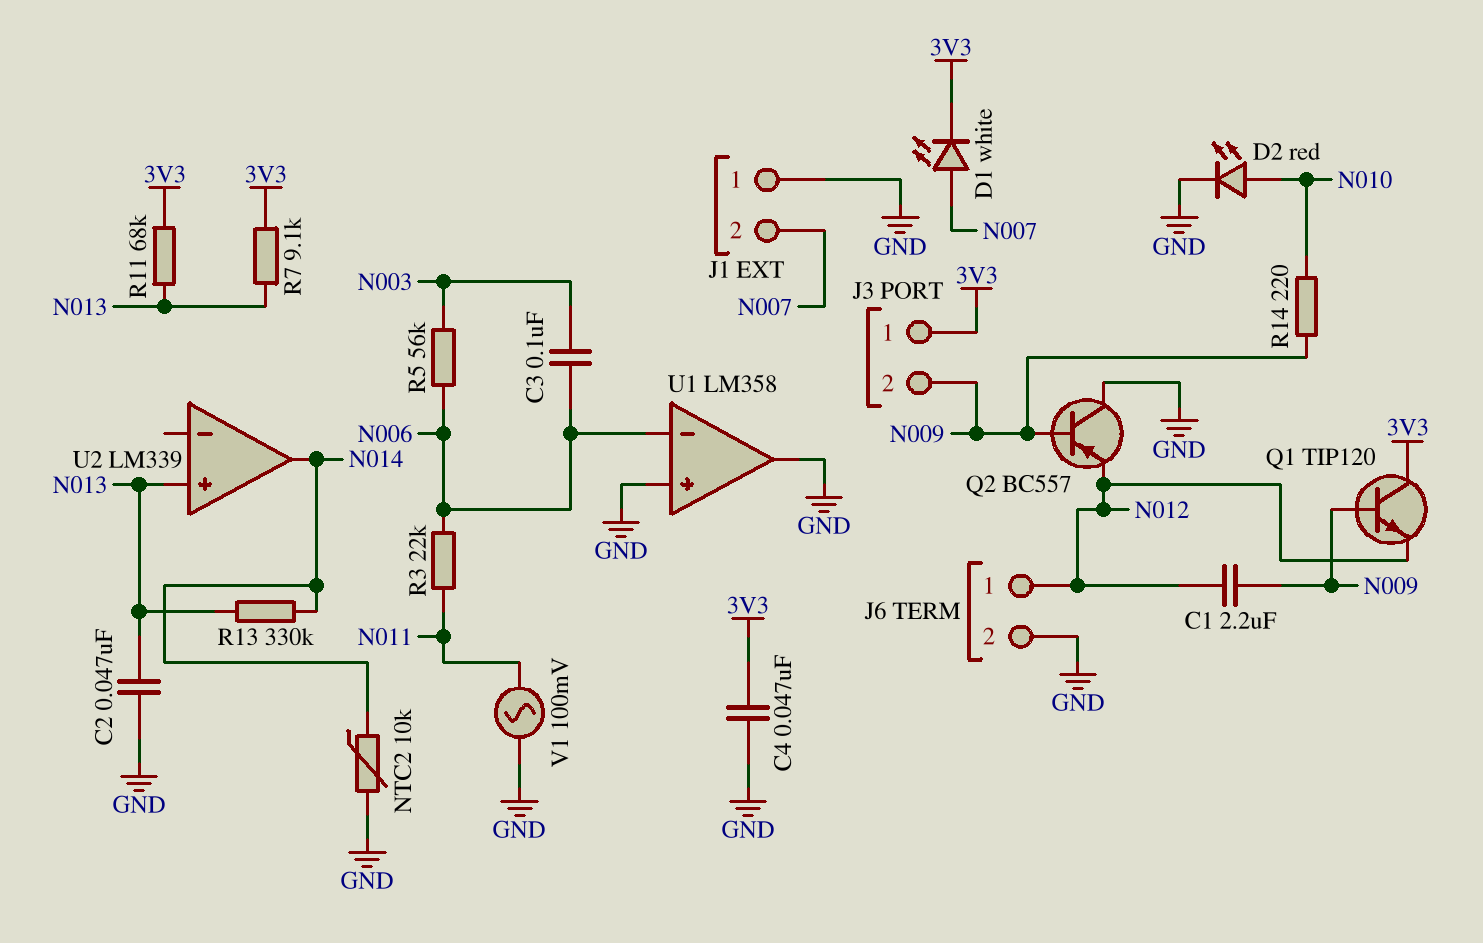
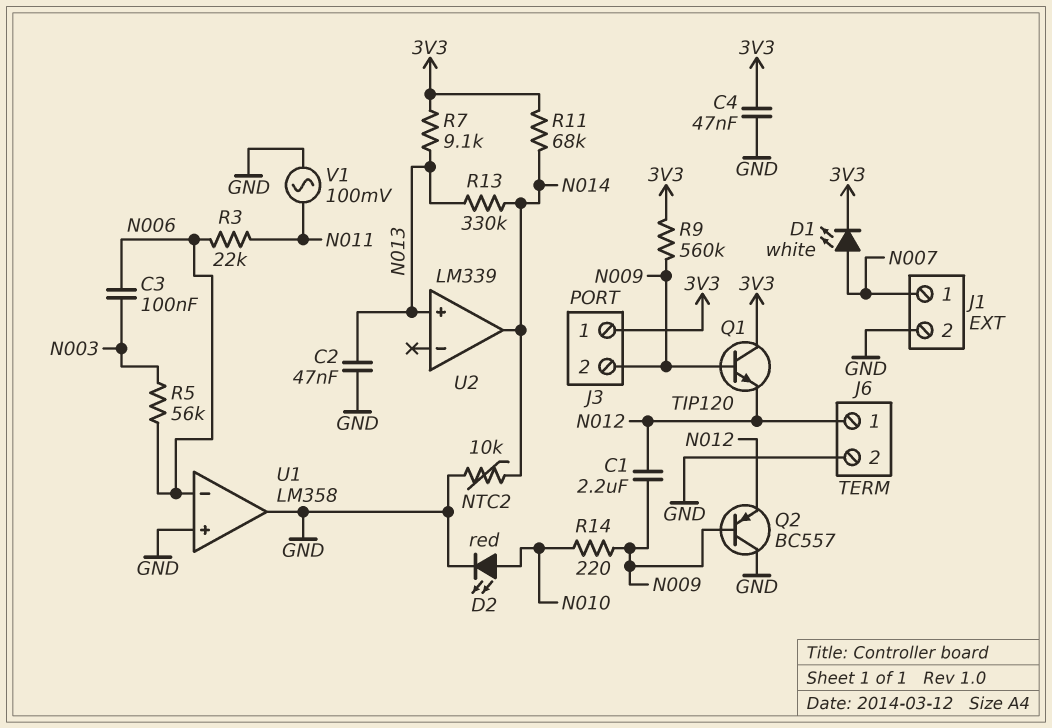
J1 pin 1: GND -> N007
J1 pin 2: N007 -> GND
R9: none -> 560k (3V3, N009)
R11: 68k (3V3, N013) -> 68k (3V3, N014)

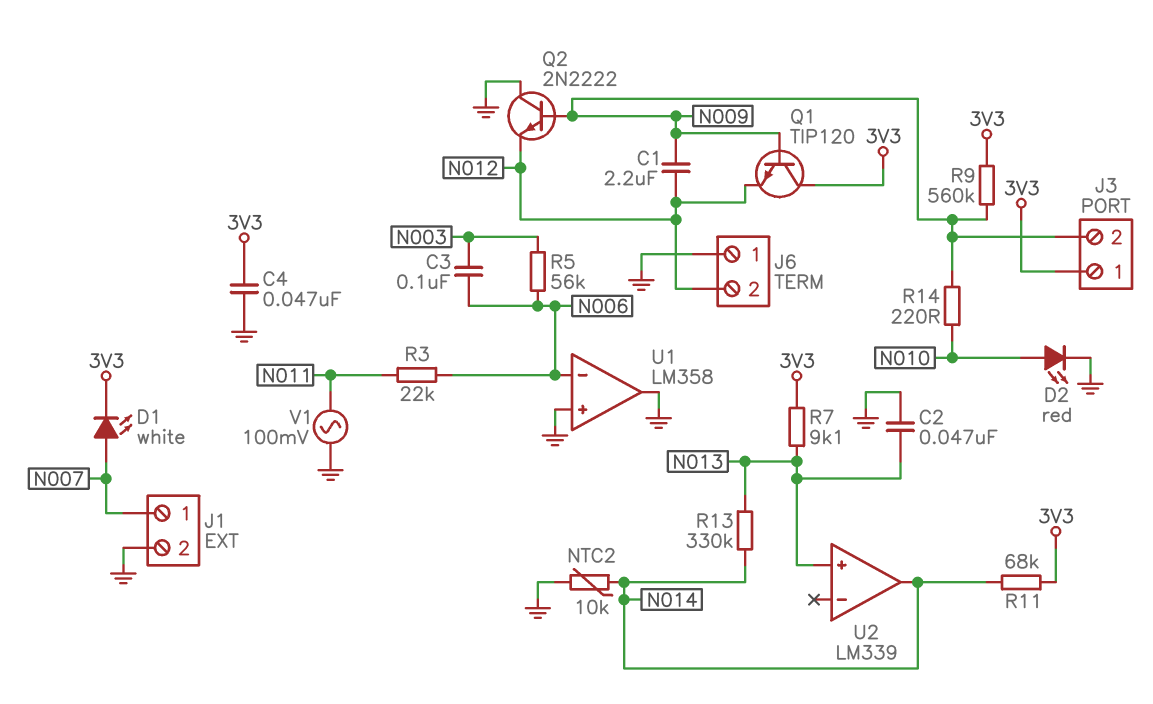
J6 pin 1: N012 -> GND
J6 pin 2: GND -> N012
Q2: PNP BC557 (B N009, C GND, E N012) -> NPN 2N2222 (B N009, C GND, E N012)

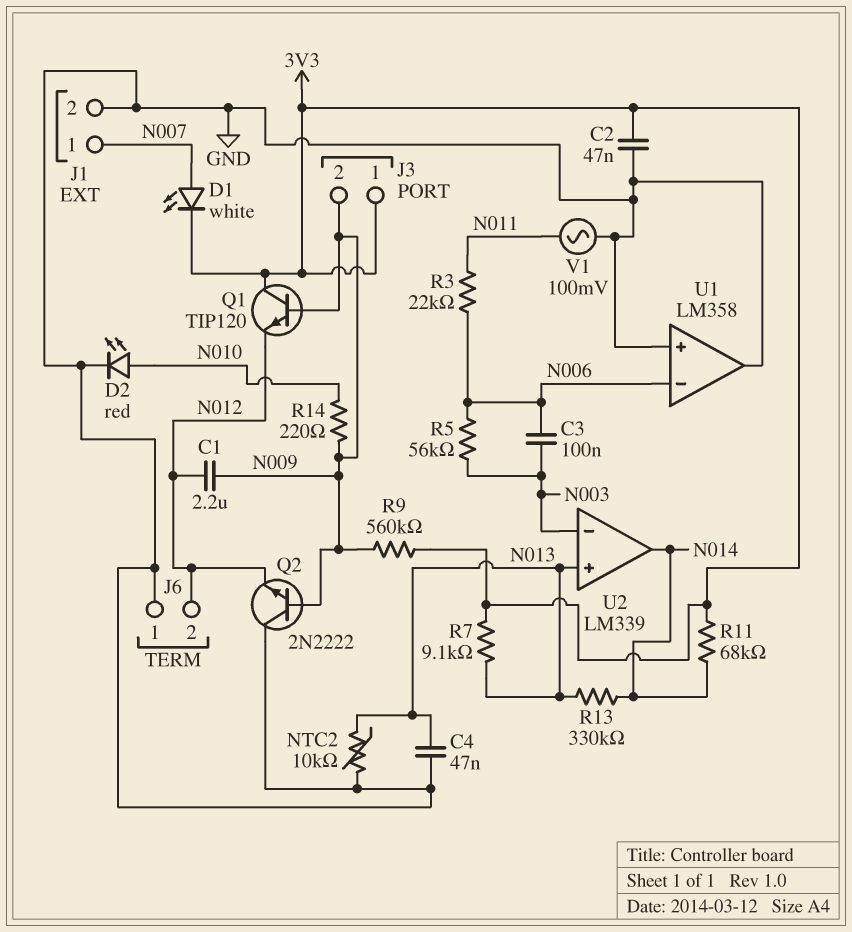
C2: 47nF (GND, N013) -> 47nF (3V3, GND)
C4: 47nF (3V3, GND) -> 47nF (GND, N013)
NTC2: 10k (GND, N014) -> 10k (GND, N013)
U2 pin in-: none -> N003

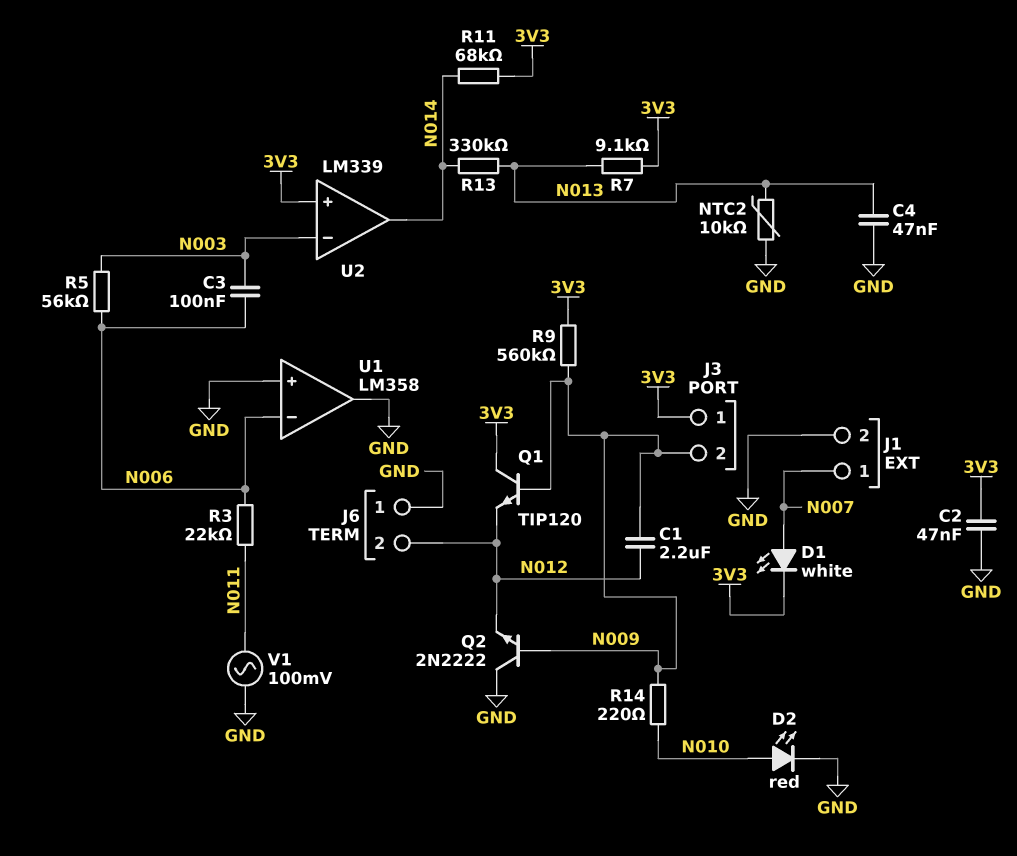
U2 pin in+: N013 -> 3V3

